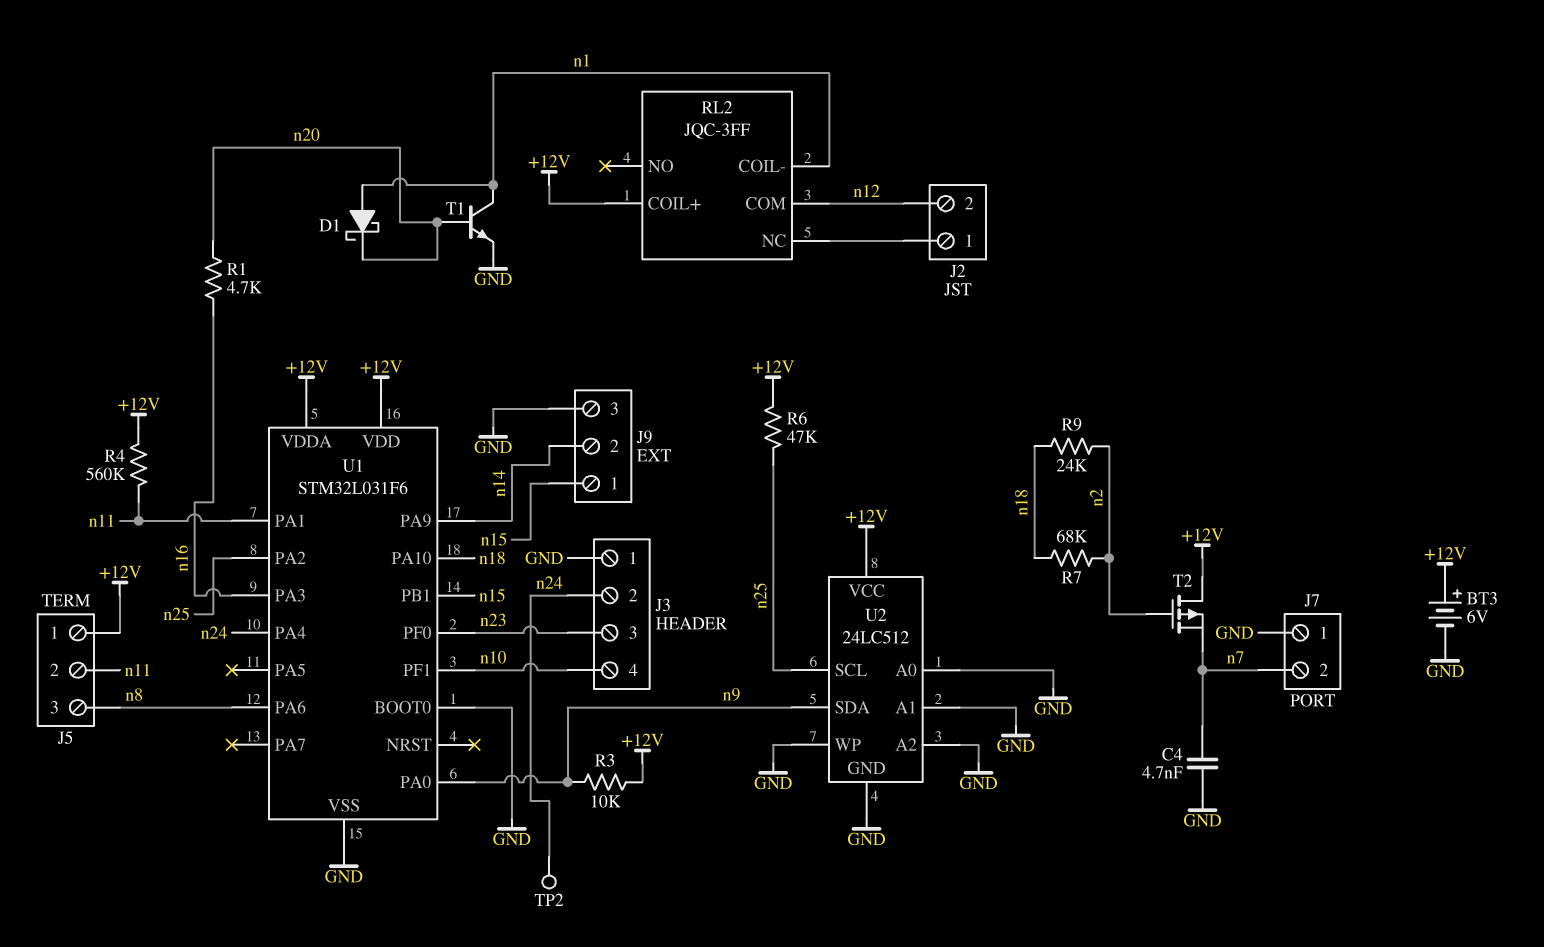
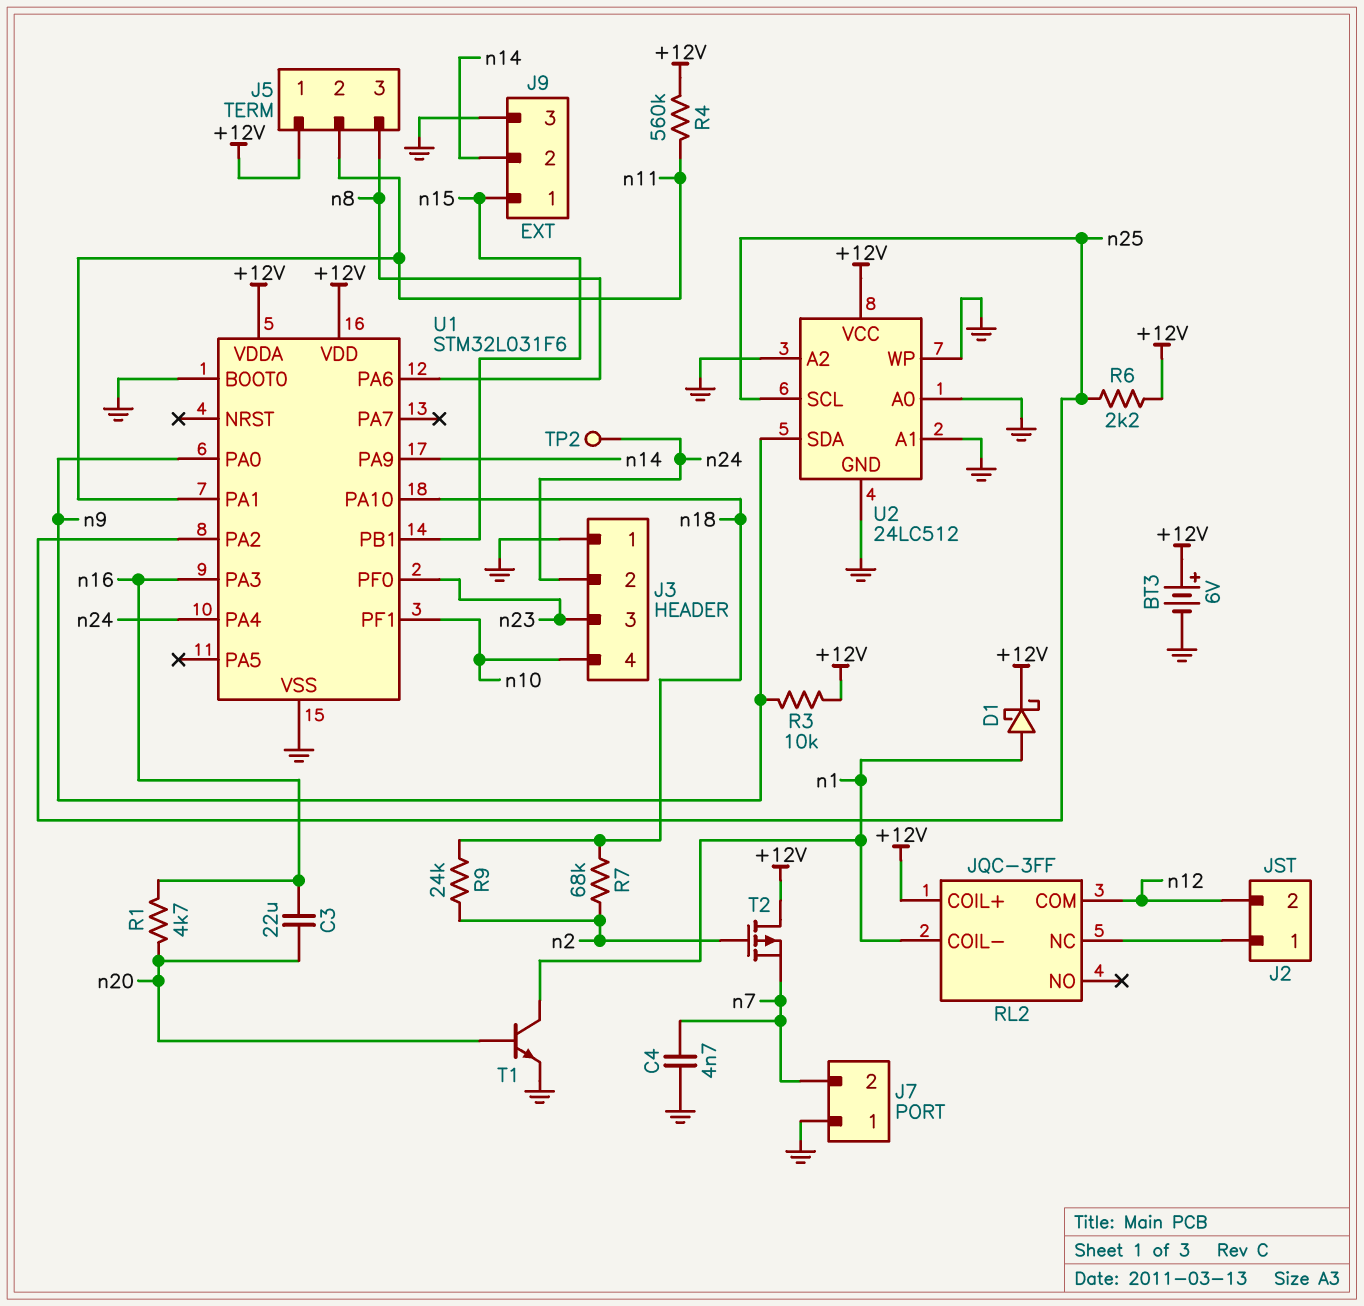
C3: none -> 22uF (n16, n20)
D1: schottky (A n1, K n20) -> schottky (A n1, K +12V)
R6: 47k (+12V, n25) -> 2.2k (+12V, n25)

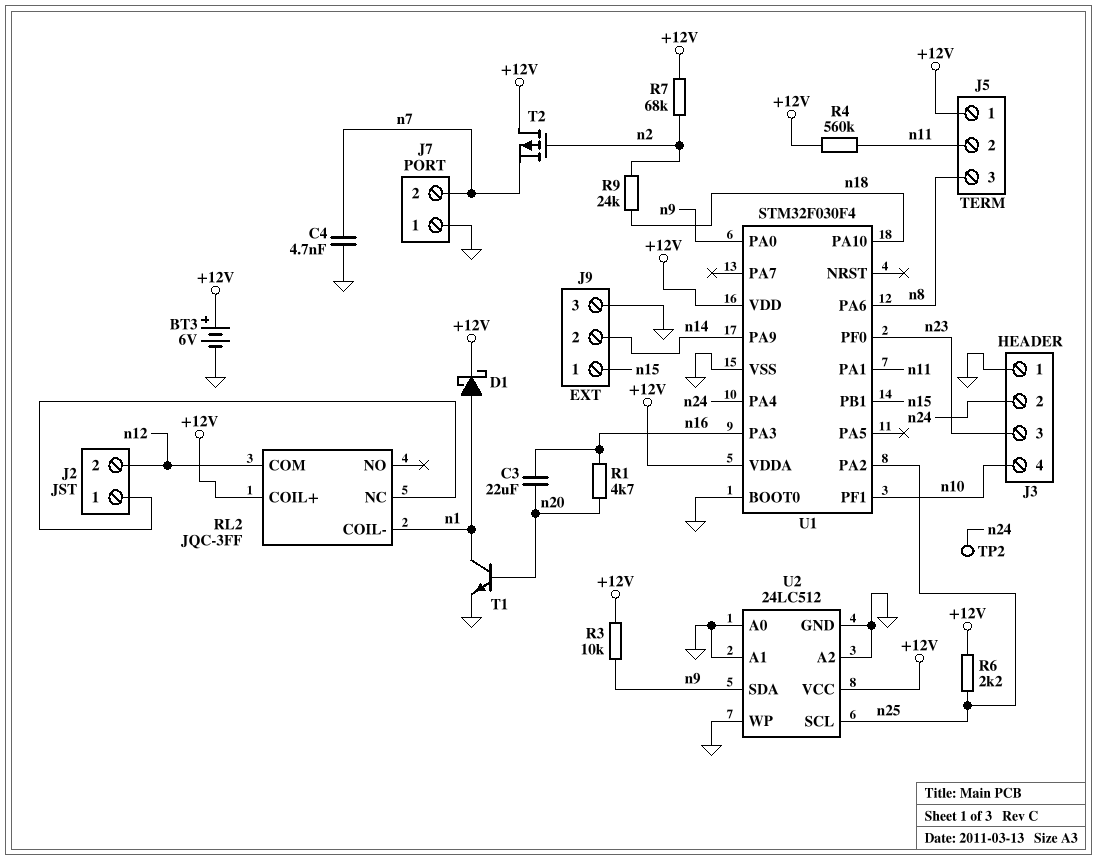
R7: 68k (n2, n18) -> 68k (+12V, n2)
U1: STM32L031F6 -> STM32F030F4

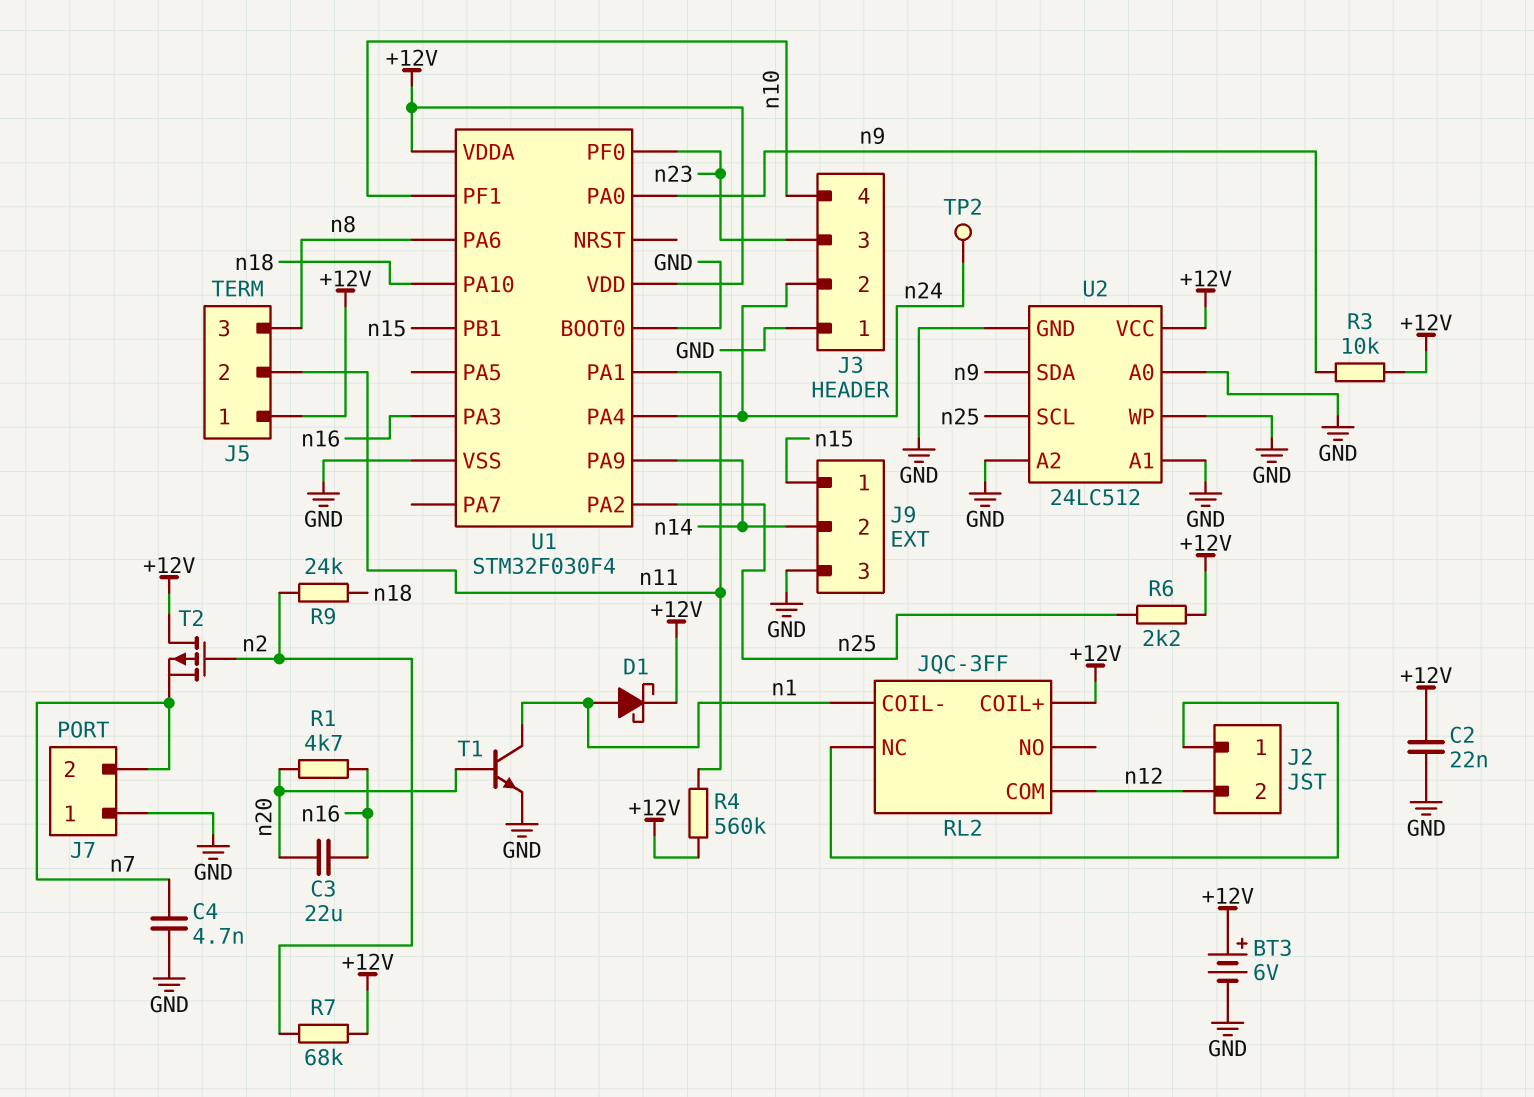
C2: none -> 22nF (+12V, GND)

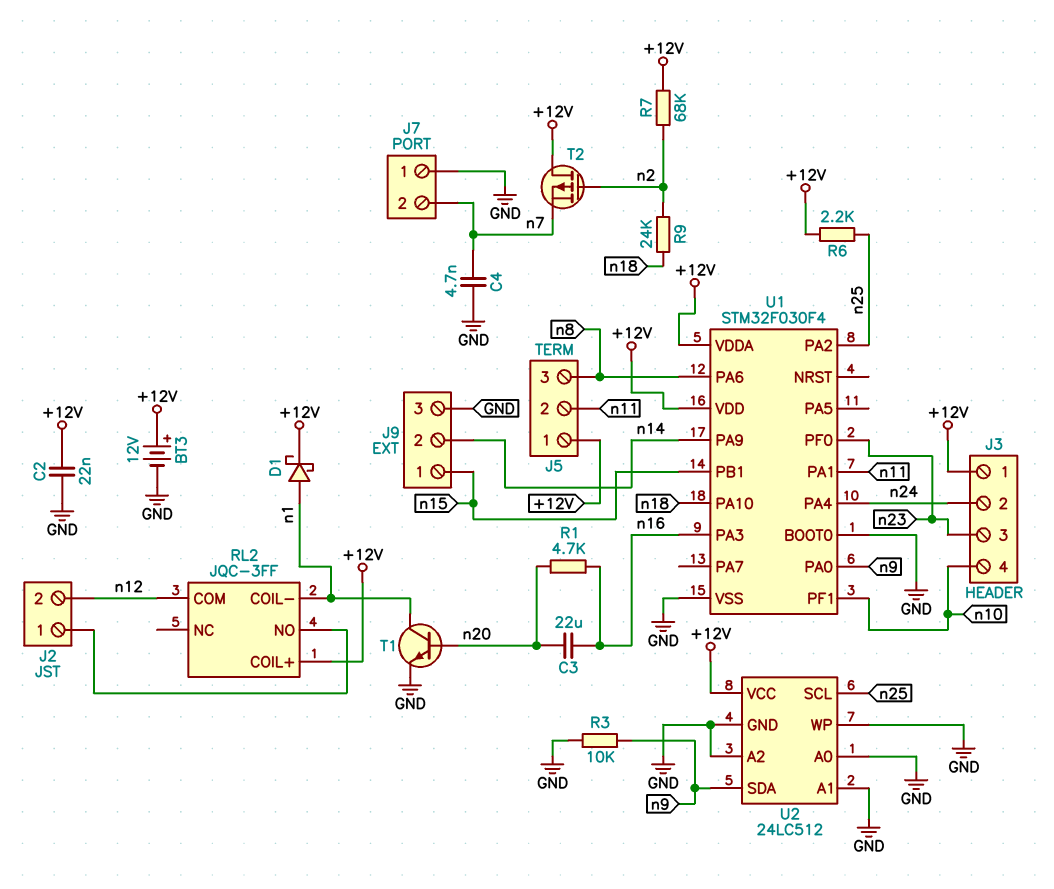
BT3: 6V (plus +12V, minus GND) -> 12V (plus +12V, minus GND)
J3 pin 1: GND -> +12V
R3: 10k (+12V, n9) -> 10k (GND, n9)
R4: 560k (+12V, n11) -> none
RL2 pin NC: J2/1 -> none
RL2 pin NO: none -> J2/1
TP2: test point (n24) -> none

